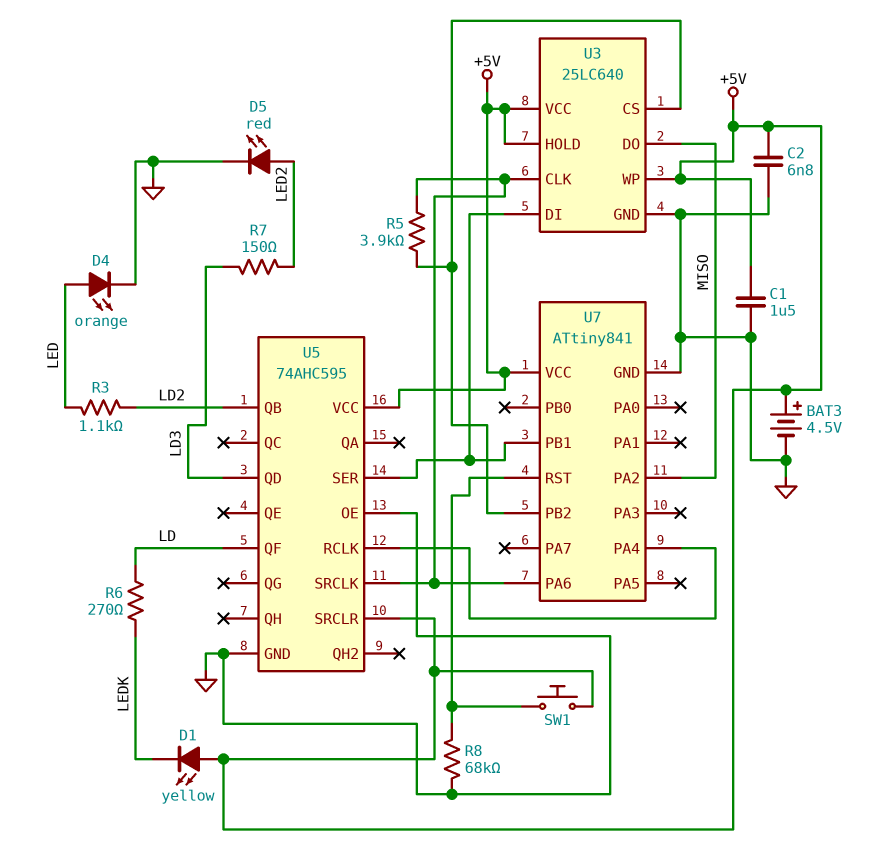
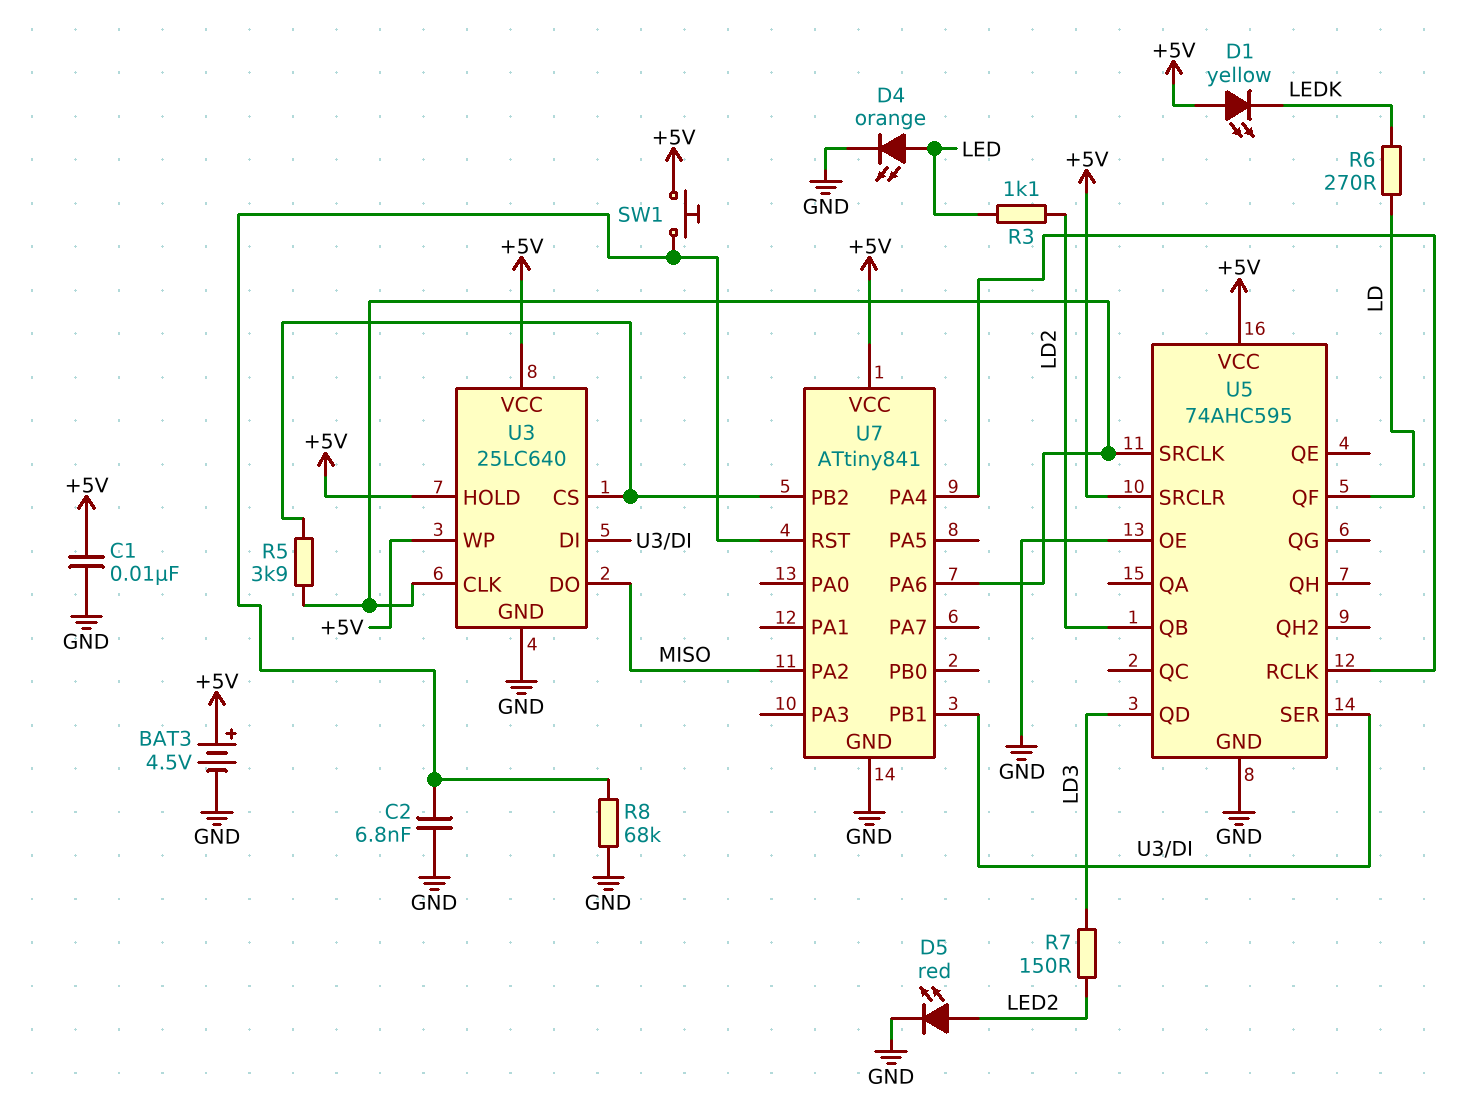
C1: 1.5uF (+5V, GND) -> 10nF (+5V, GND)
C2: 6.8nF (+5V, GND) -> 6.8nF (GND, U7/RST)

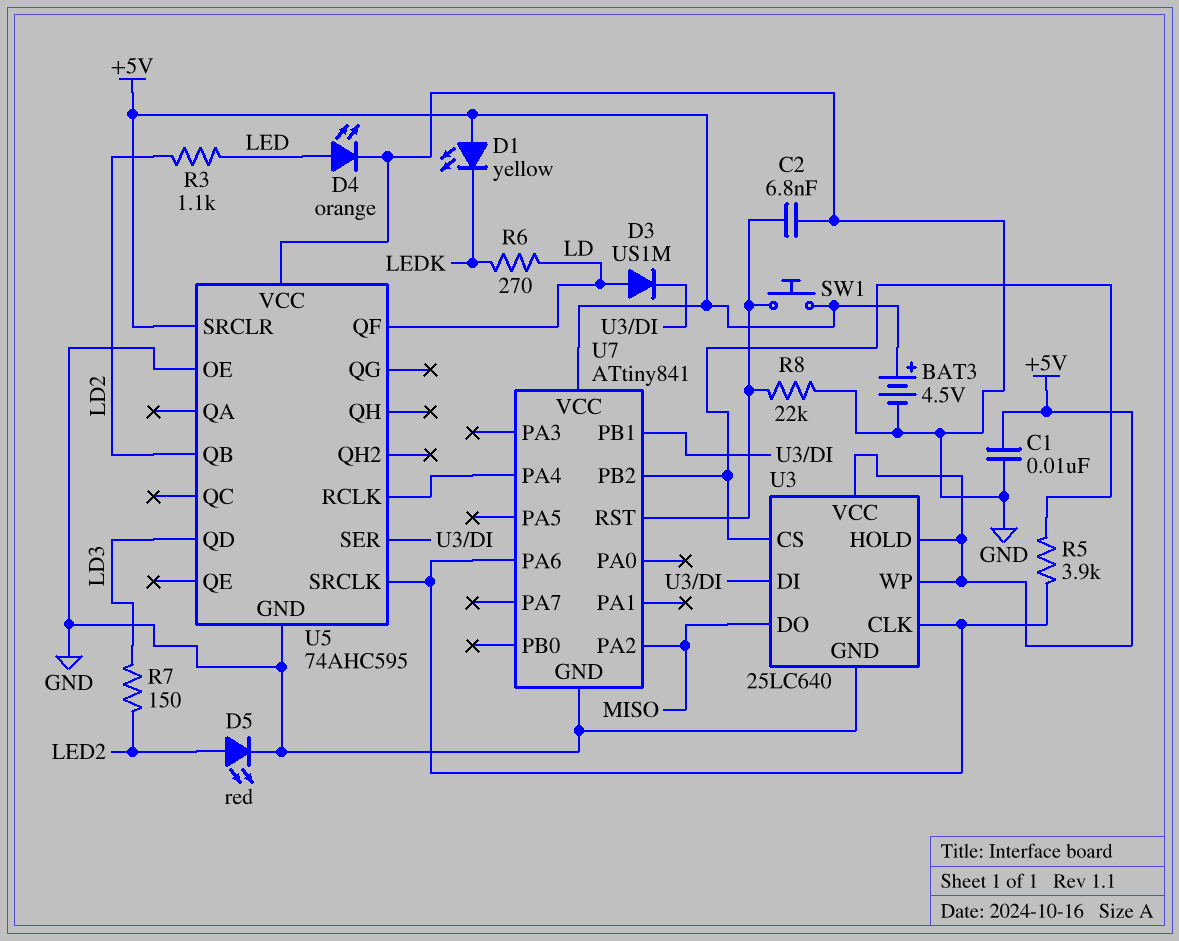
D3: none -> diode US1M (A LD, K U3/DI)
R8: 68k (GND, U7/RST) -> 22k (GND, U7/RST)
U5 pin VCC: +5V -> GND

